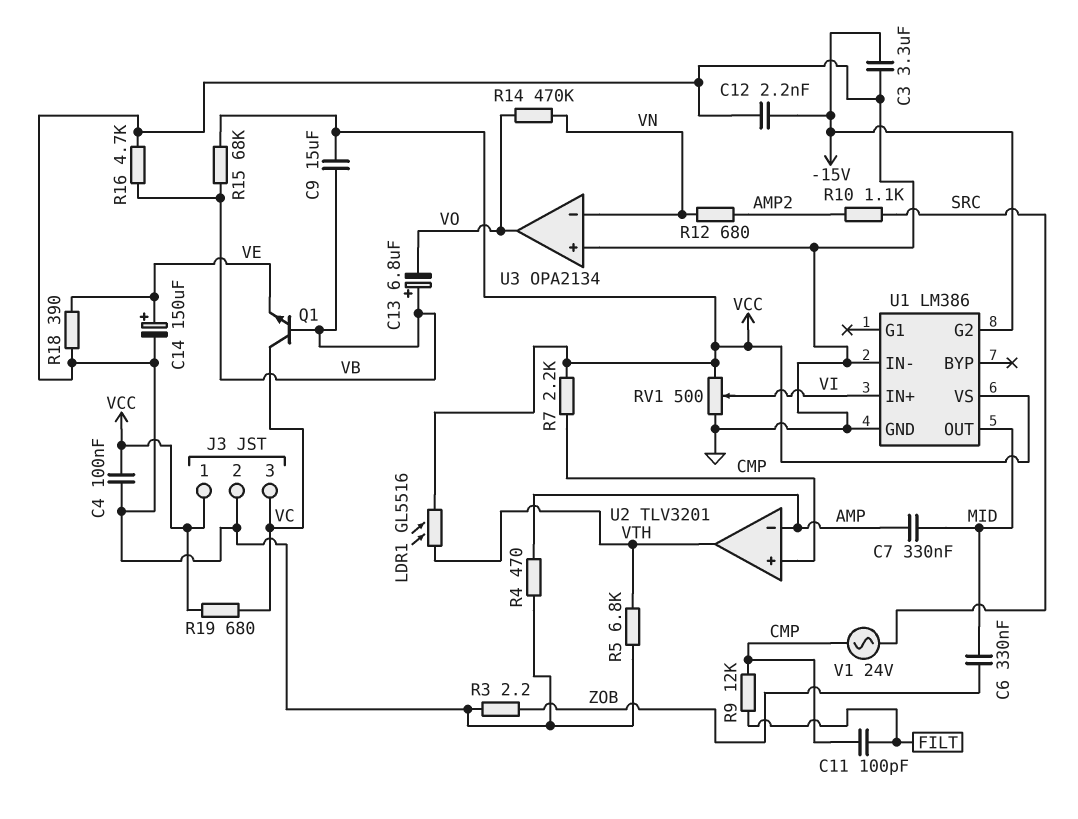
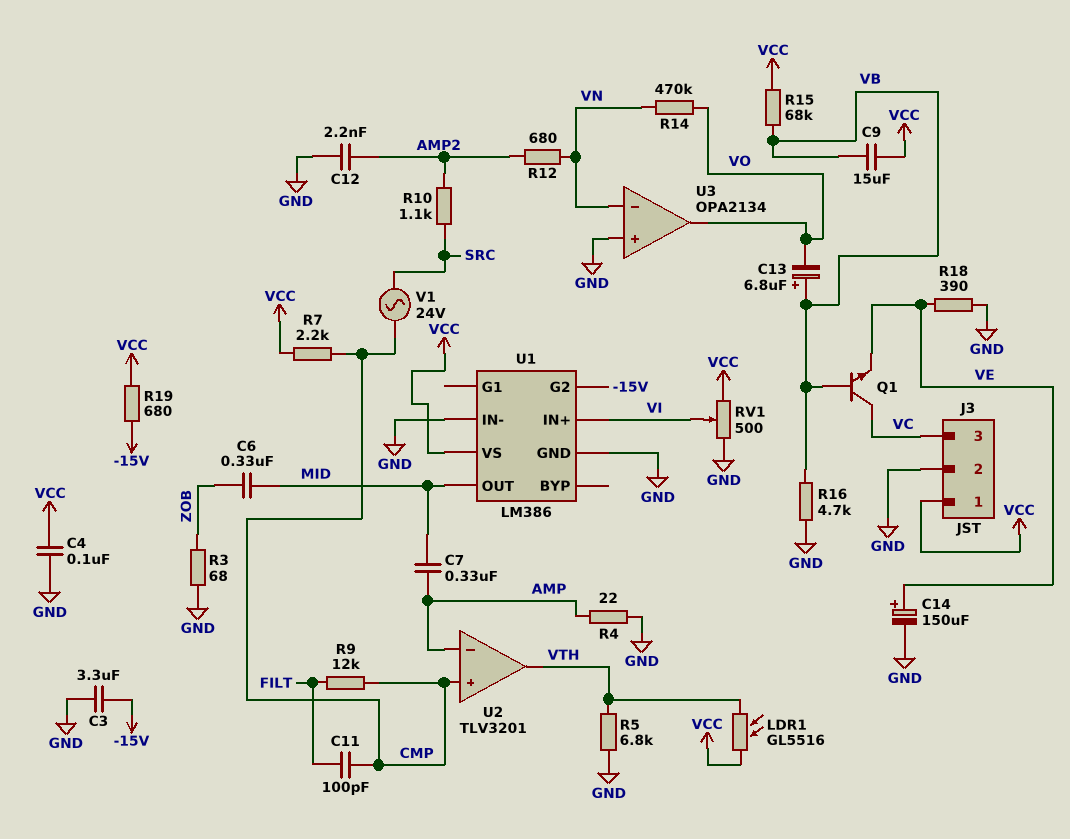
C12: 2.2nF (-15V, GND) -> 2.2nF (AMP2, GND)
R3: 2.2 (GND, ZOB) -> 68 (GND, ZOB)
R4: 470 (AMP, GND) -> 22 (AMP, GND)
R19: 680 (VC, VCC) -> 680 (-15V, VCC)

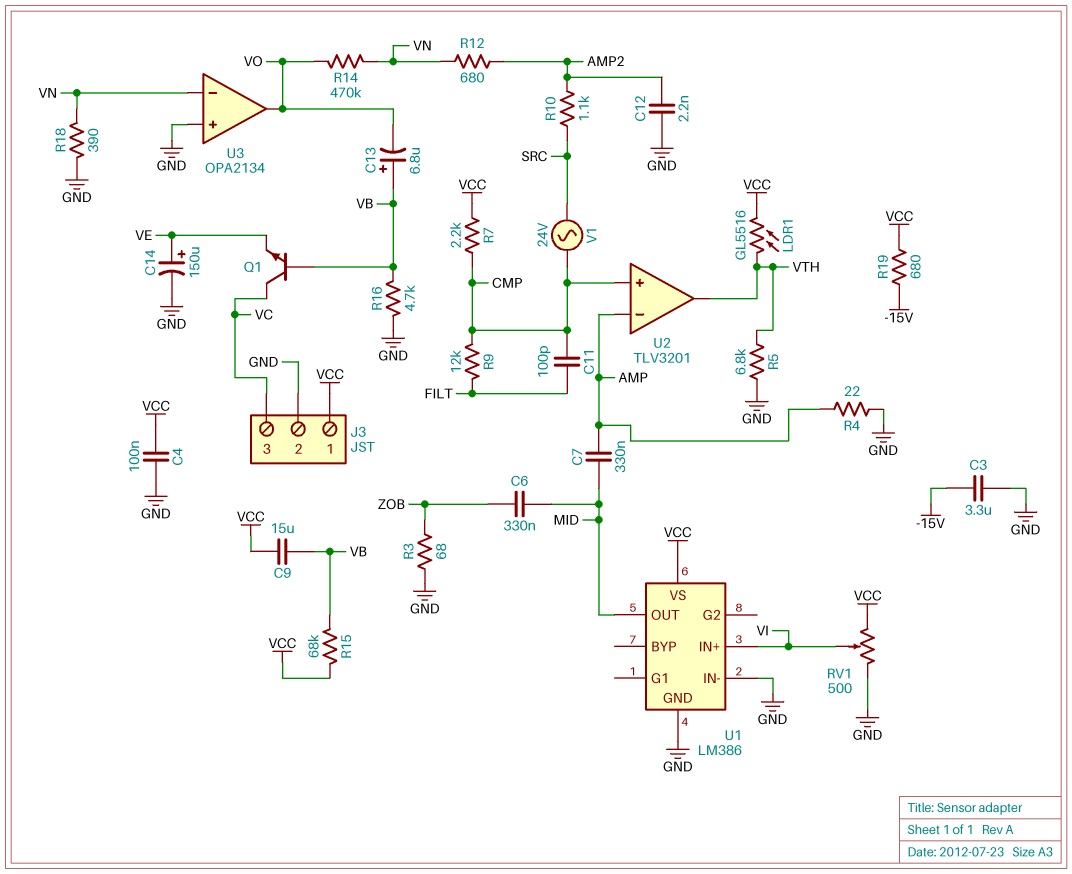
R18: 390 (GND, VE) -> 390 (GND, VN)
U1 pin G2: -15V -> none

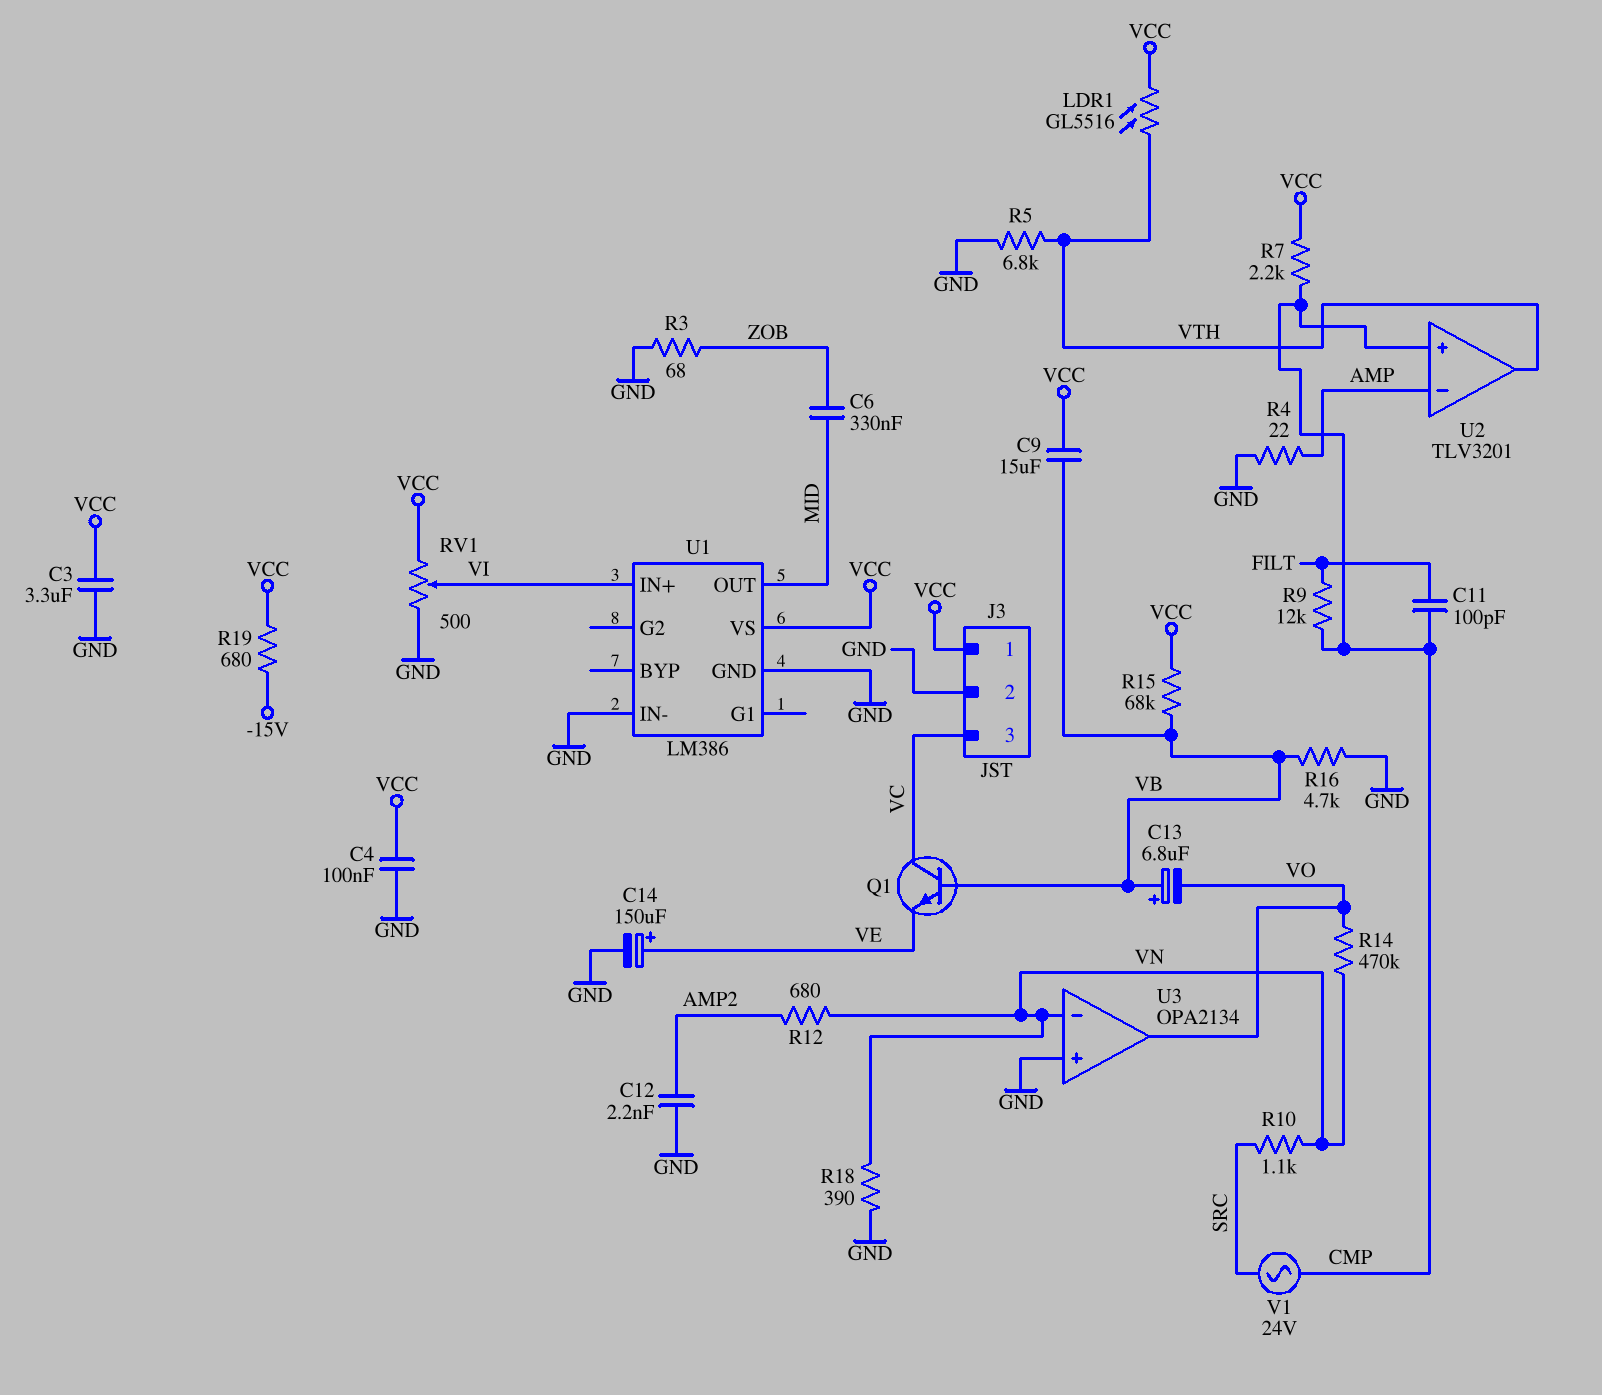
C3: 3.3uF (-15V, GND) -> 3.3uF (GND, VCC)
C7: 330nF (AMP, MID) -> none
R10: 1.1k (AMP2, SRC) -> 1.1k (SRC, VN)

